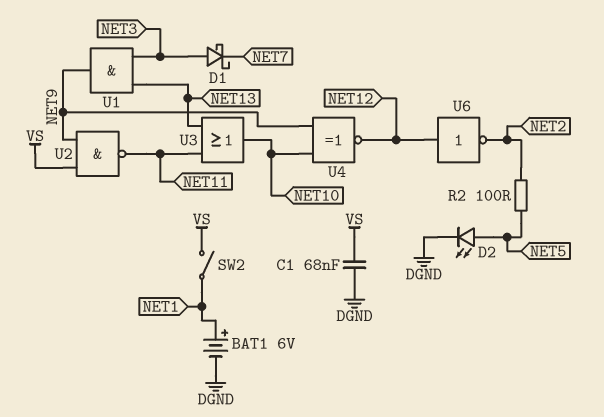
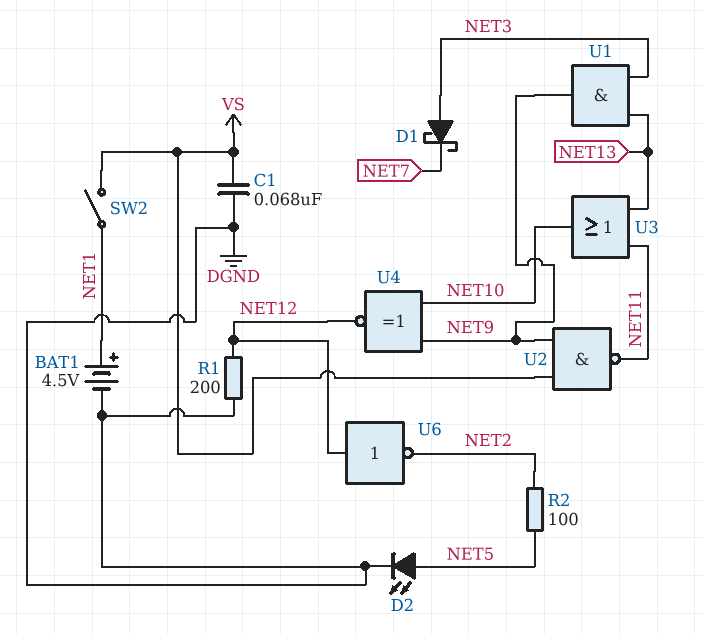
BAT1: 6V (plus NET1, minus DGND) -> 4.5V (plus NET1, minus DGND)
R1: none -> 200 (DGND, NET12)

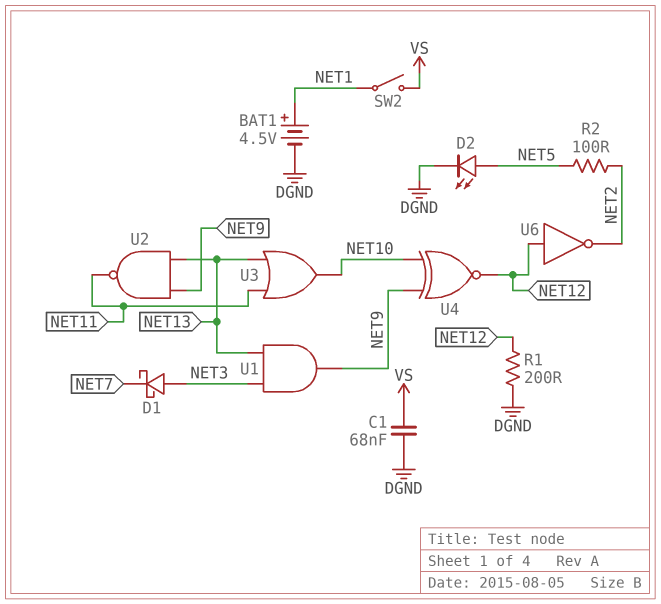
U2: NAND (in NET9, in VS, out NET11) -> NAND (in NET9, in NET13, out NET11)

